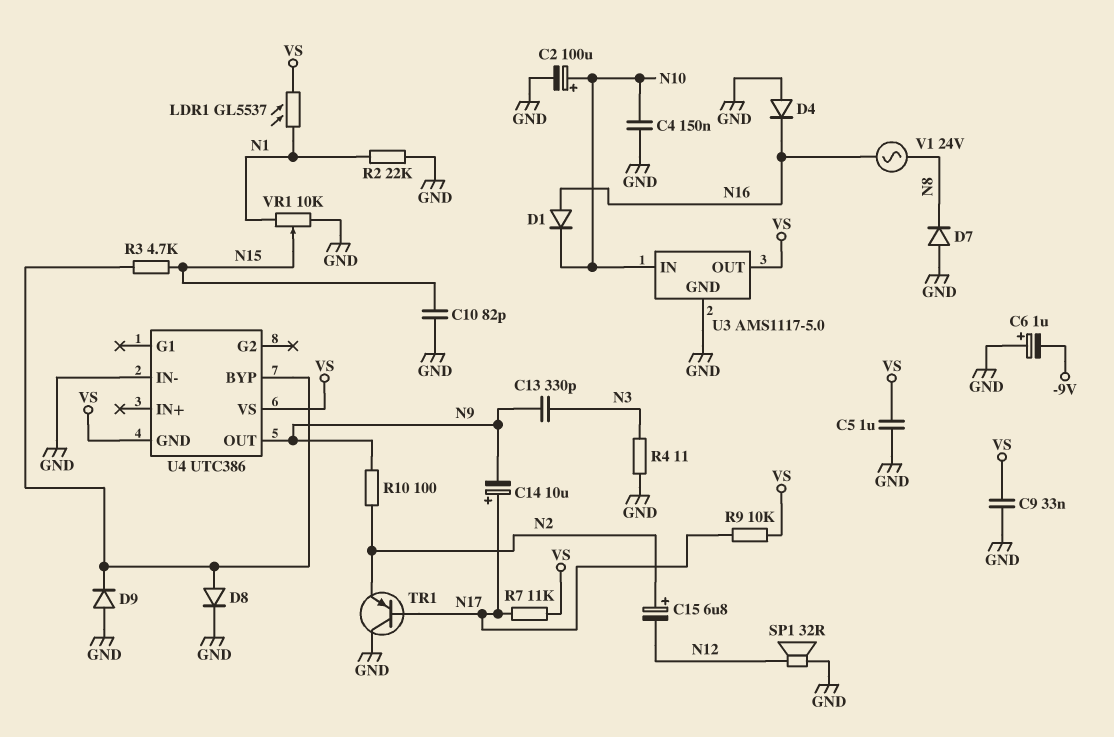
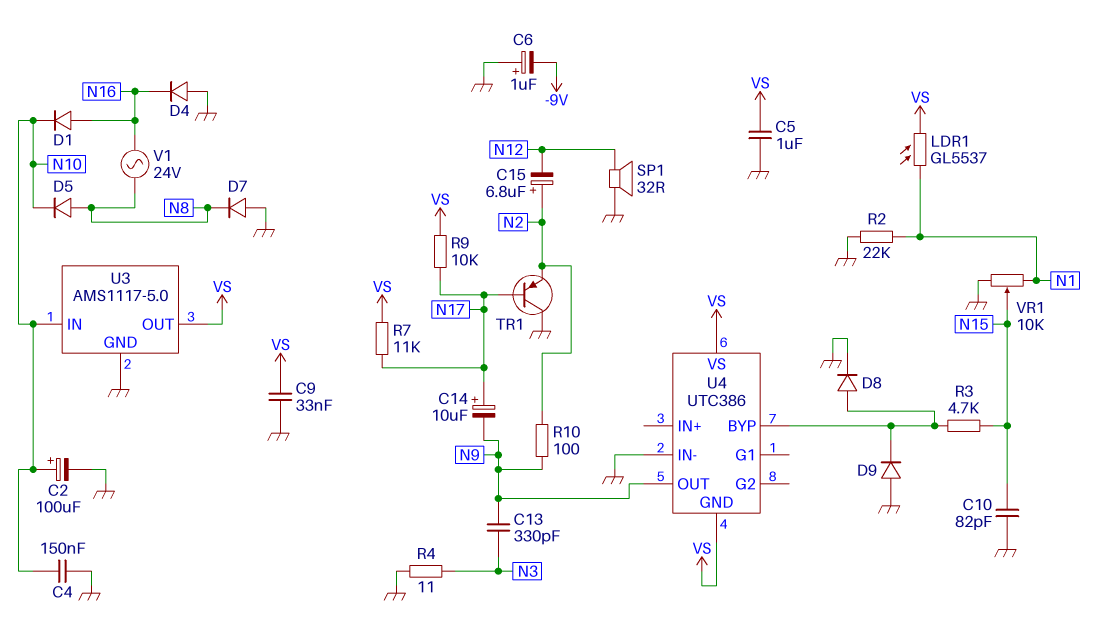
D5: none -> diode (A N8, K N10)

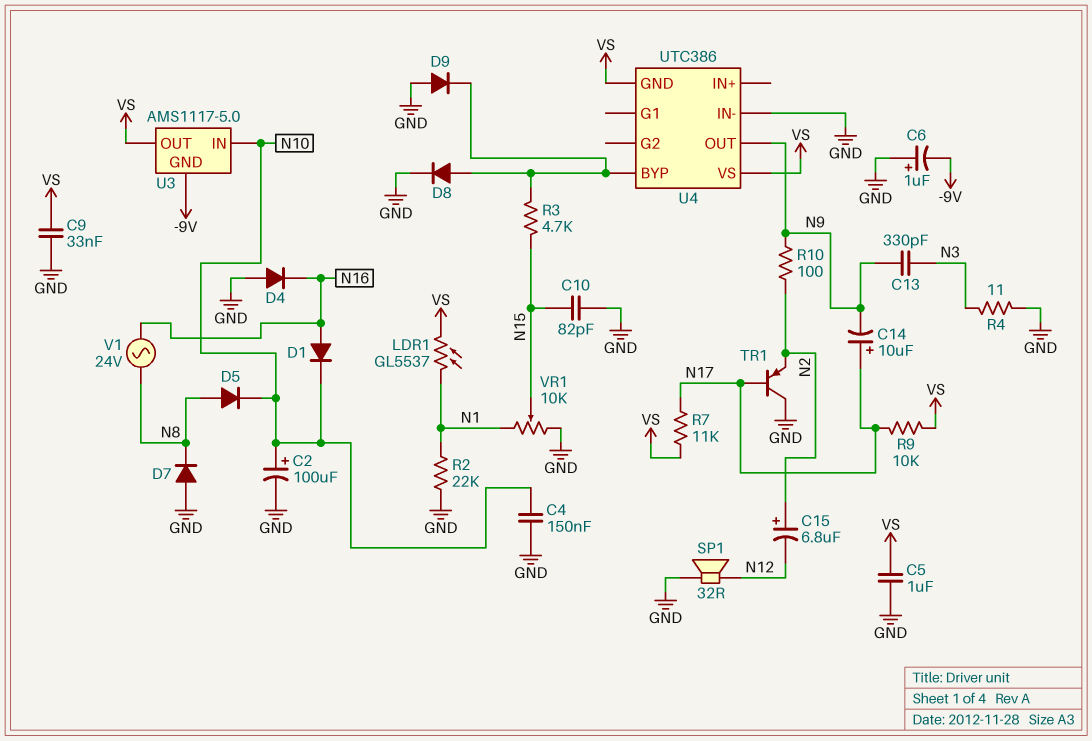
U3 pin GND: GND -> -9V

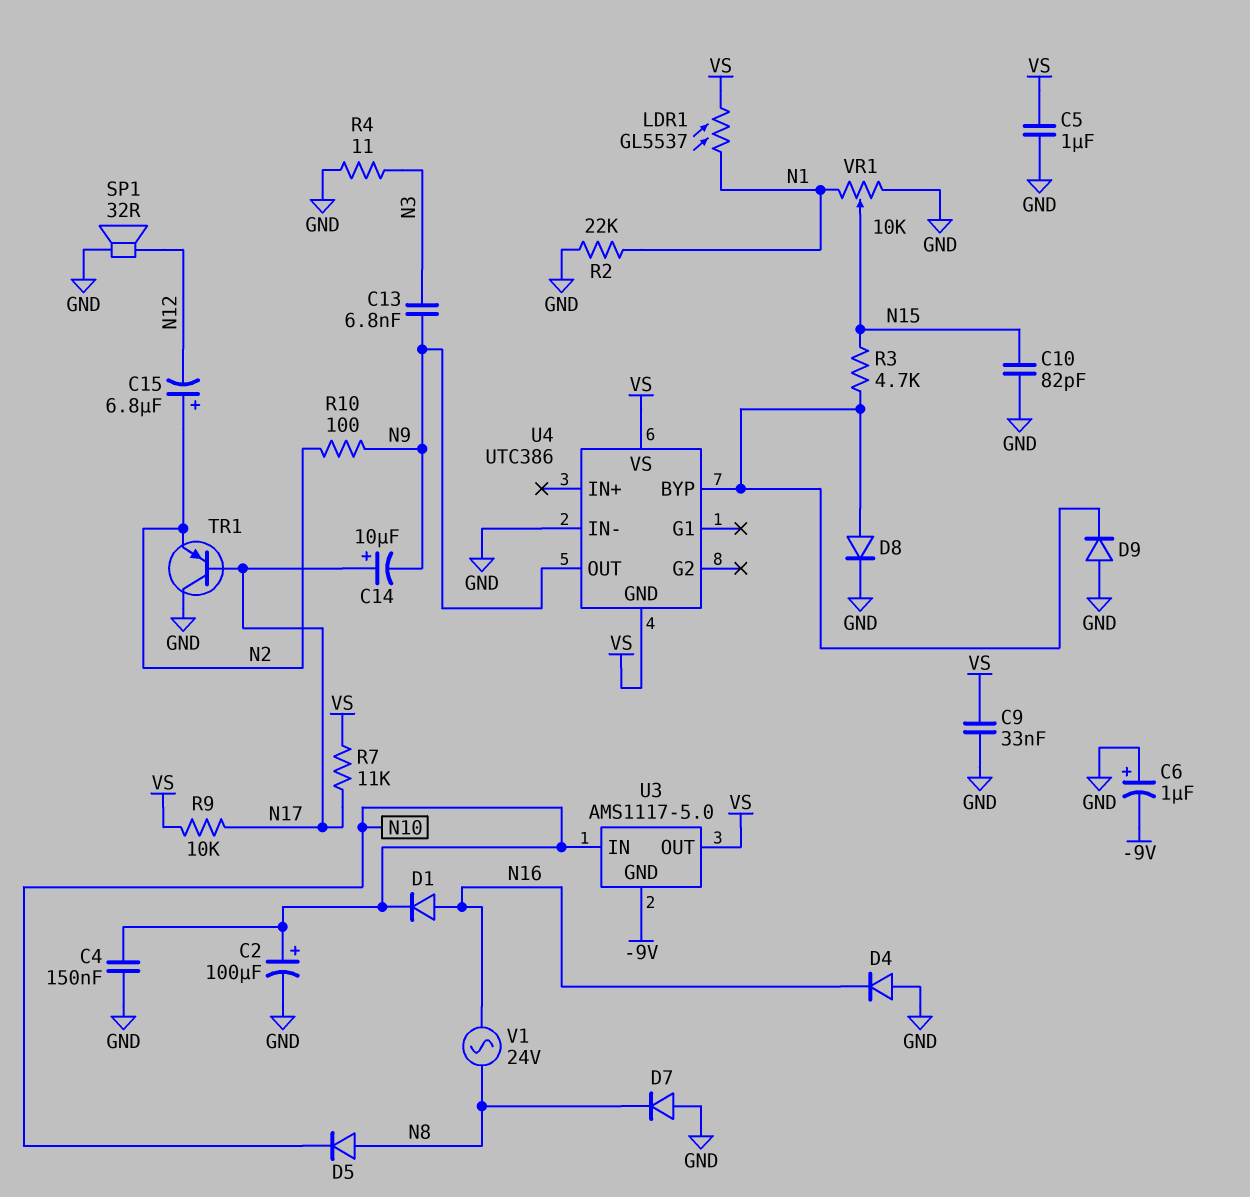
C13: 330pF (N3, N9) -> 6.8nF (N3, N9)

